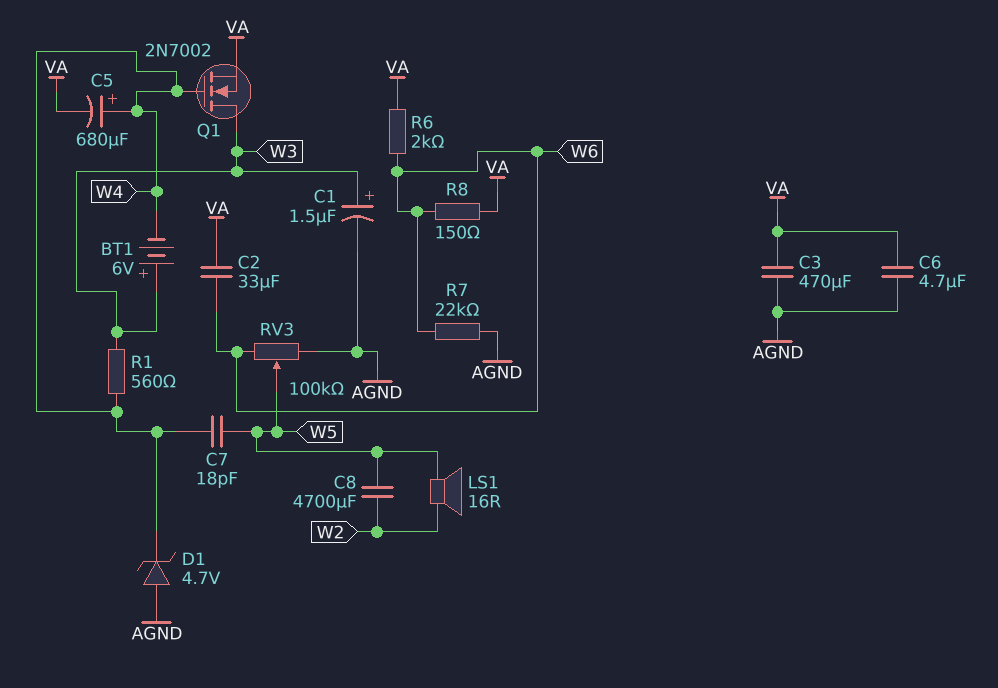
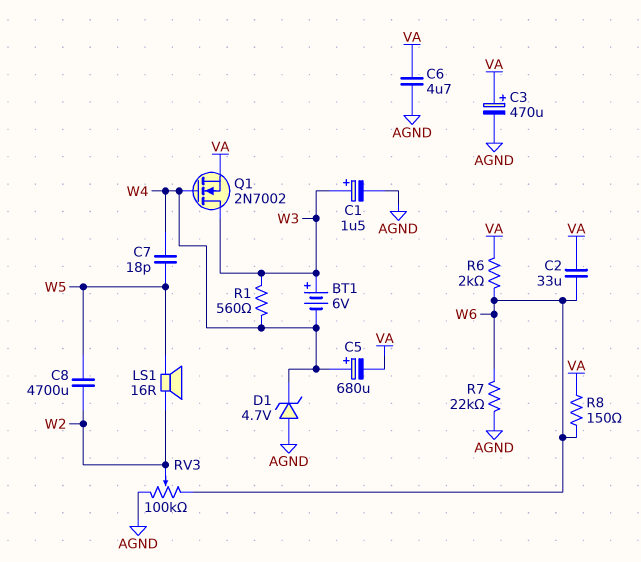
C3: 470uF (AGND, VA) -> 470uF (plus VA, minus AGND)
RV3: 100k (AGND, W6, wiper W5) -> 100k (AGND, W6, wiper W2)

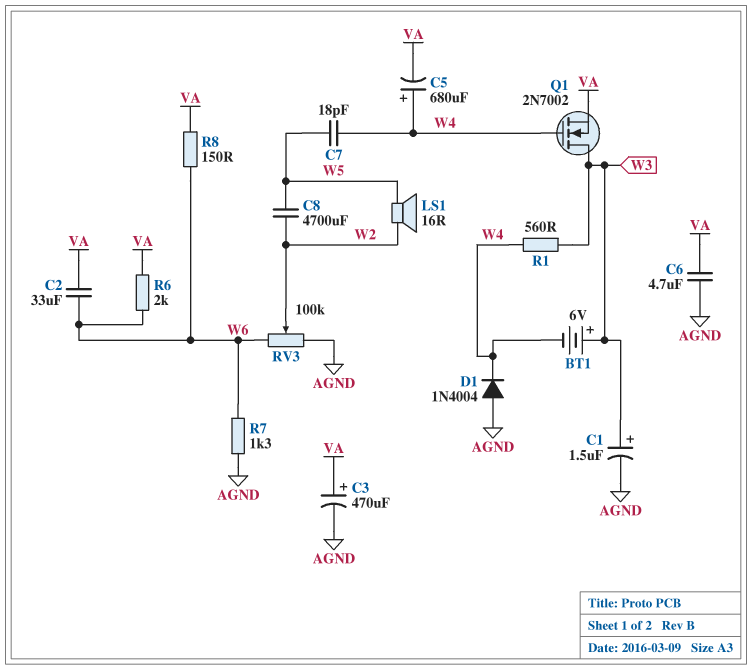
D1: zener 4.7V (A AGND, K W4) -> diode 1N4004 (A AGND, K W4)
R7: 22k (AGND, W6) -> 1.3k (AGND, W6)

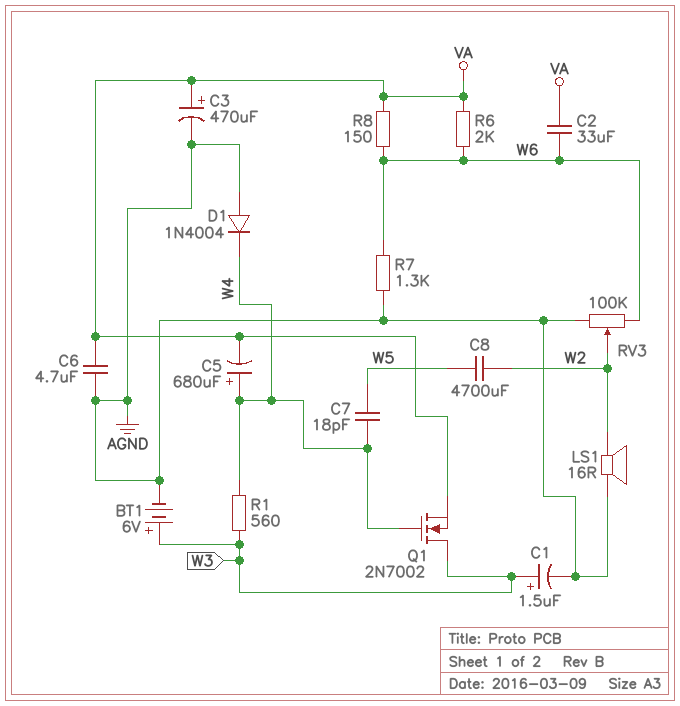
BT1: 6V (plus W3, minus W4) -> 6V (plus W3, minus AGND)
LS1: speaker 16R (W2, W5) -> speaker 16R (AGND, W2)

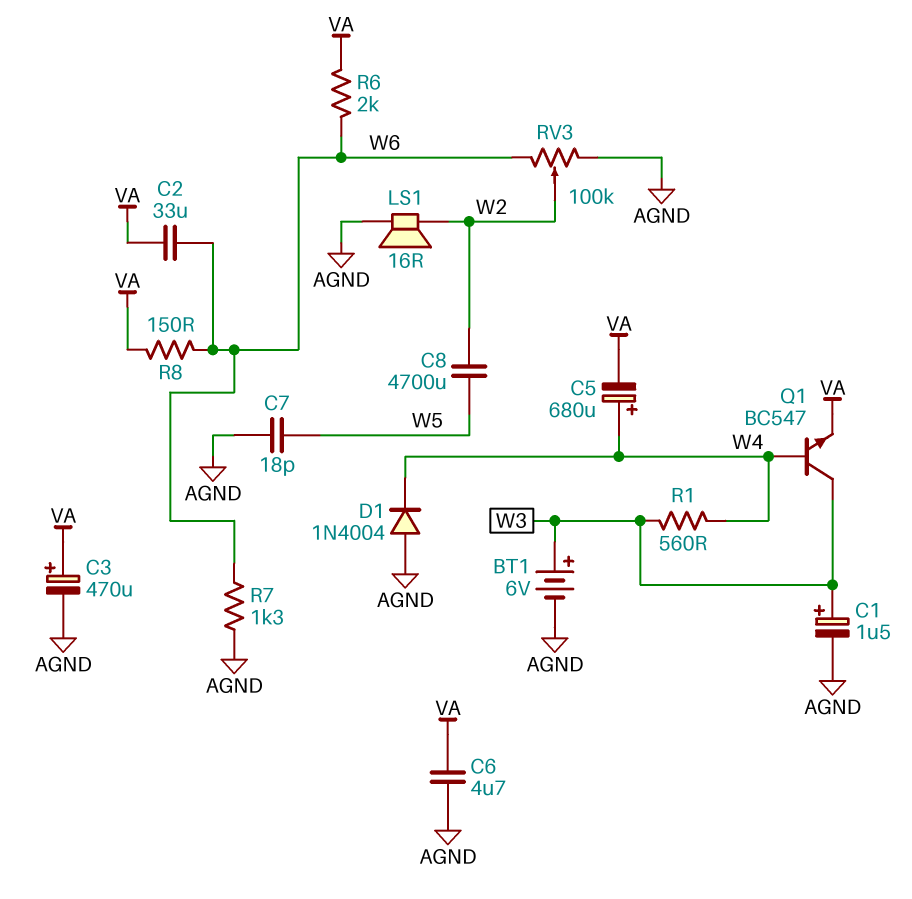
C7: 18pF (W4, W5) -> 18pF (AGND, W5)
Q1: NMOS 2N7002 (G W4, D W3, S VA) -> NPN BC547 (B W4, C W3, E VA)

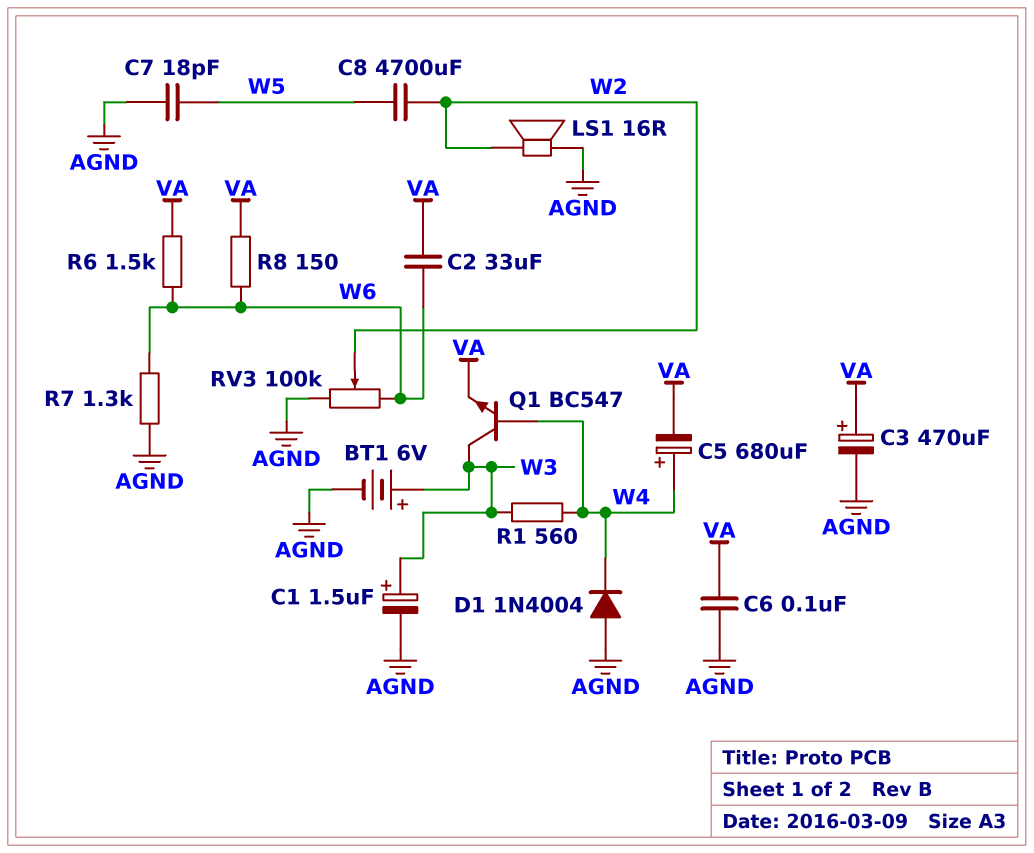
C6: 4.7uF (AGND, VA) -> 100nF (AGND, VA)
R6: 2k (VA, W6) -> 1.5k (VA, W6)

